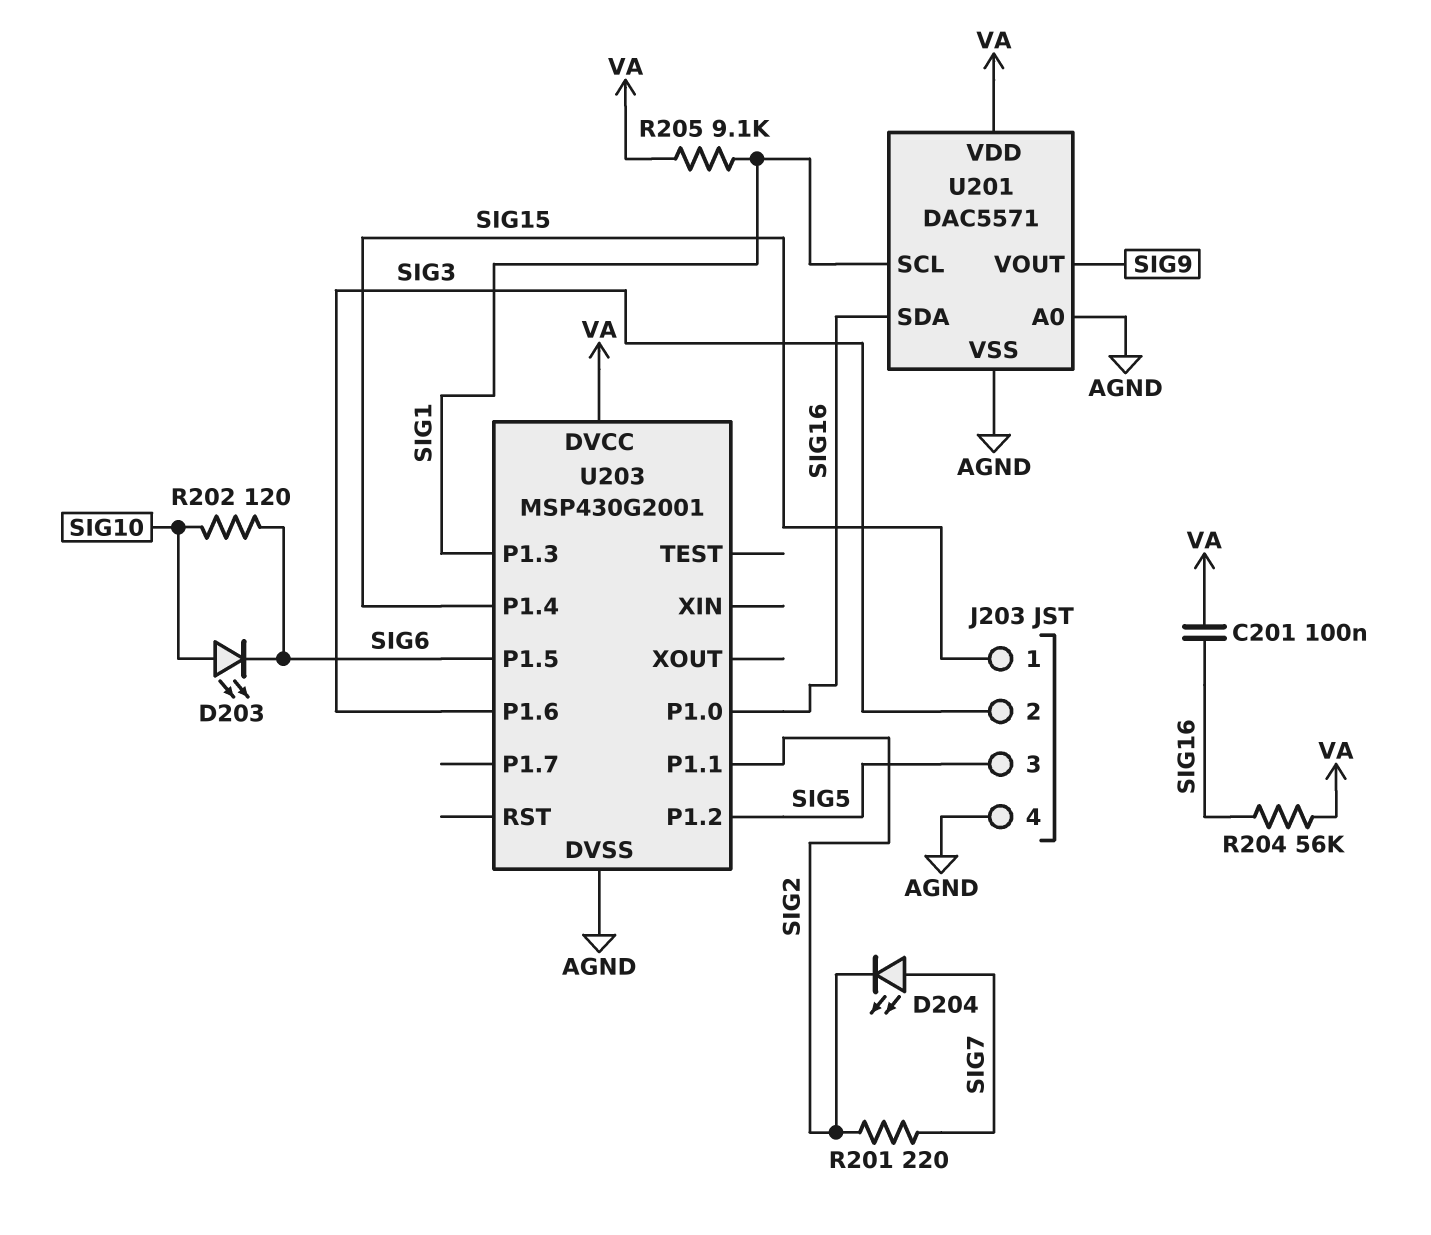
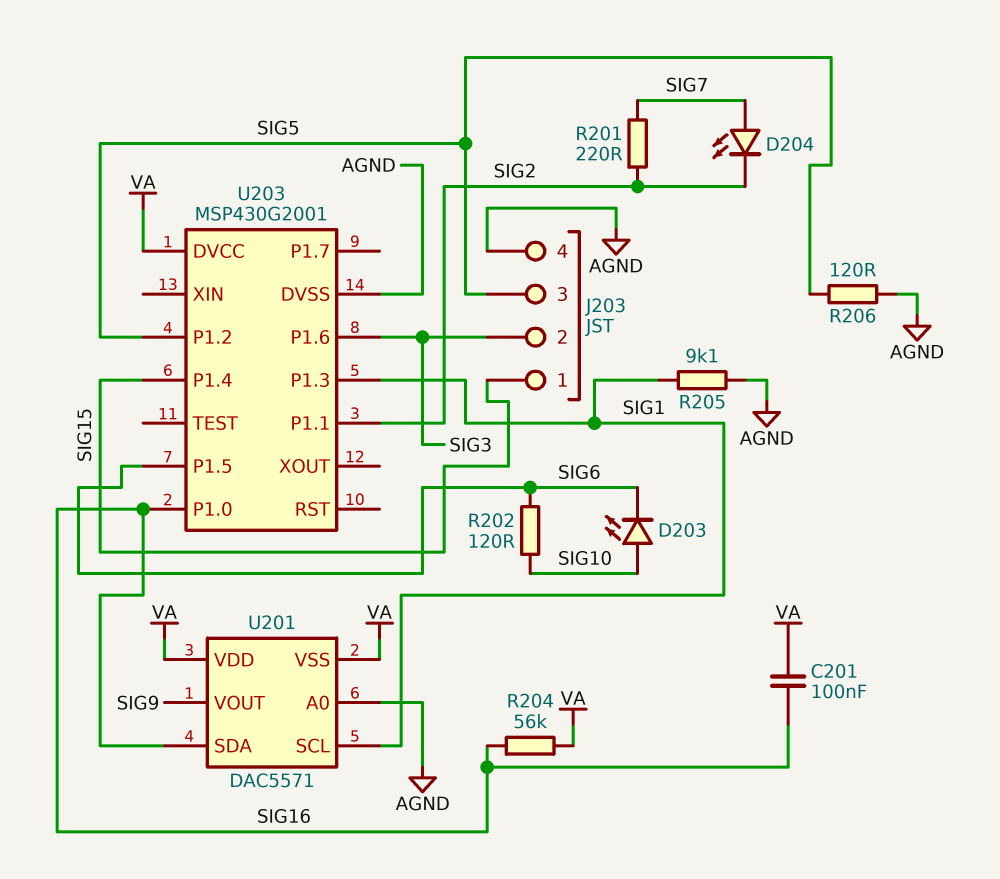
R205: 9.1k (SIG1, VA) -> 9.1k (AGND, SIG1)
R206: none -> 120 (AGND, SIG5)
U201 pin VSS: AGND -> VA

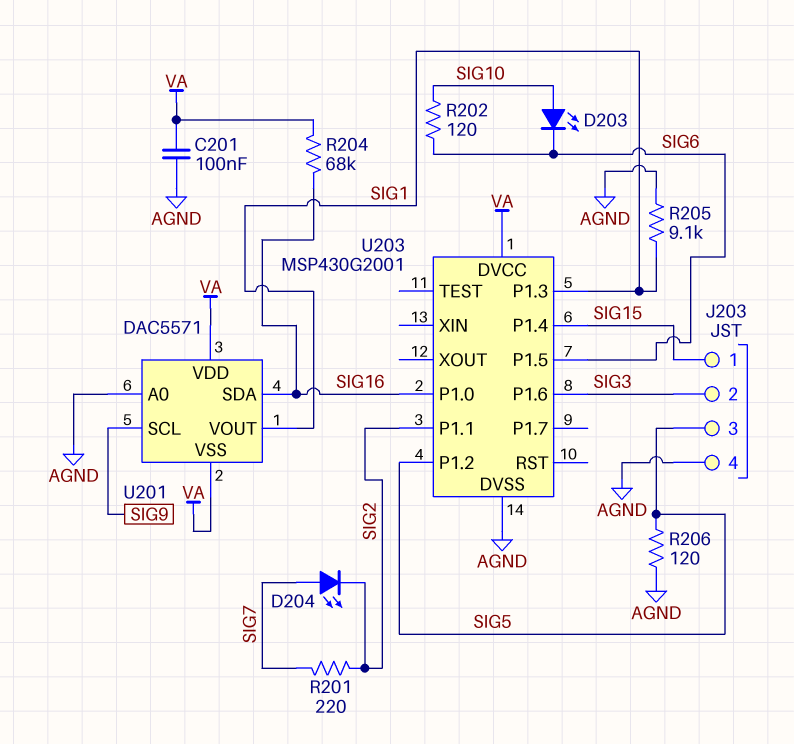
C201: 100nF (SIG16, VA) -> 100nF (AGND, VA)
R204: 56k (SIG16, VA) -> 68k (SIG16, VA)
U201 pin SCL: SIG1 -> SIG9
U201 pin VOUT: SIG9 -> SIG1

